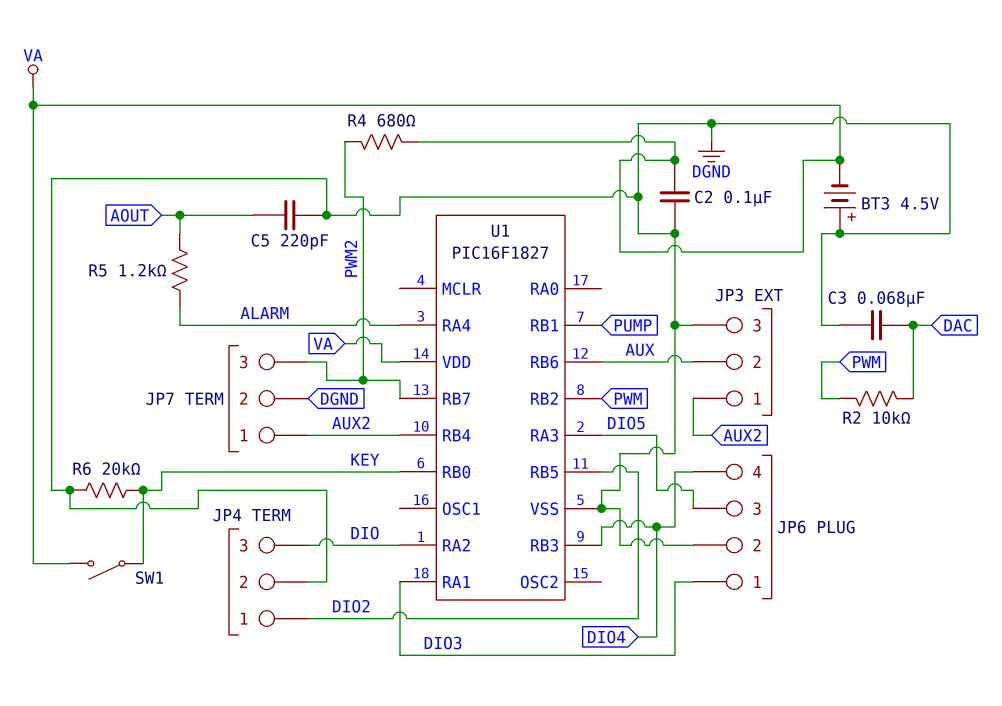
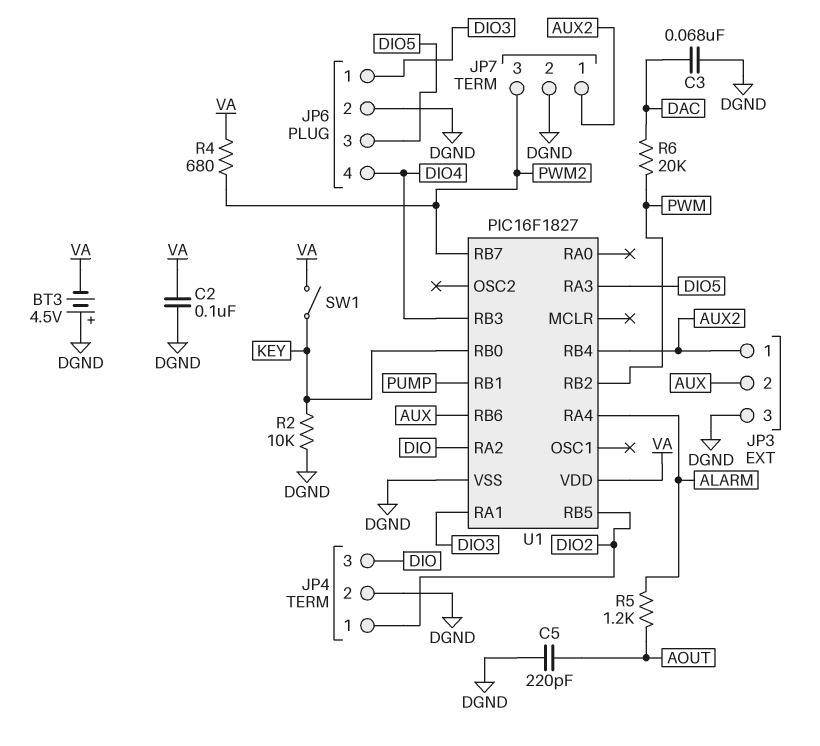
R2: 10k (DAC, PWM) -> 10k (DGND, KEY)
R6: 20k (DGND, KEY) -> 20k (DAC, PWM)

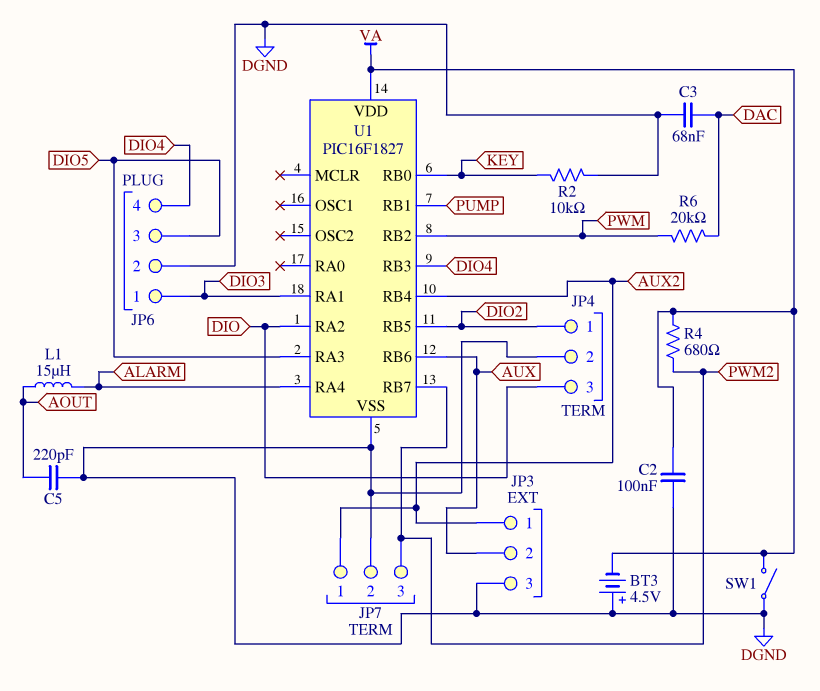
L1: none -> 15uH (ALARM, AOUT)
R5: 1.2k (ALARM, AOUT) -> none
SW1: switch (KEY, VA) -> switch (DGND, VA)

